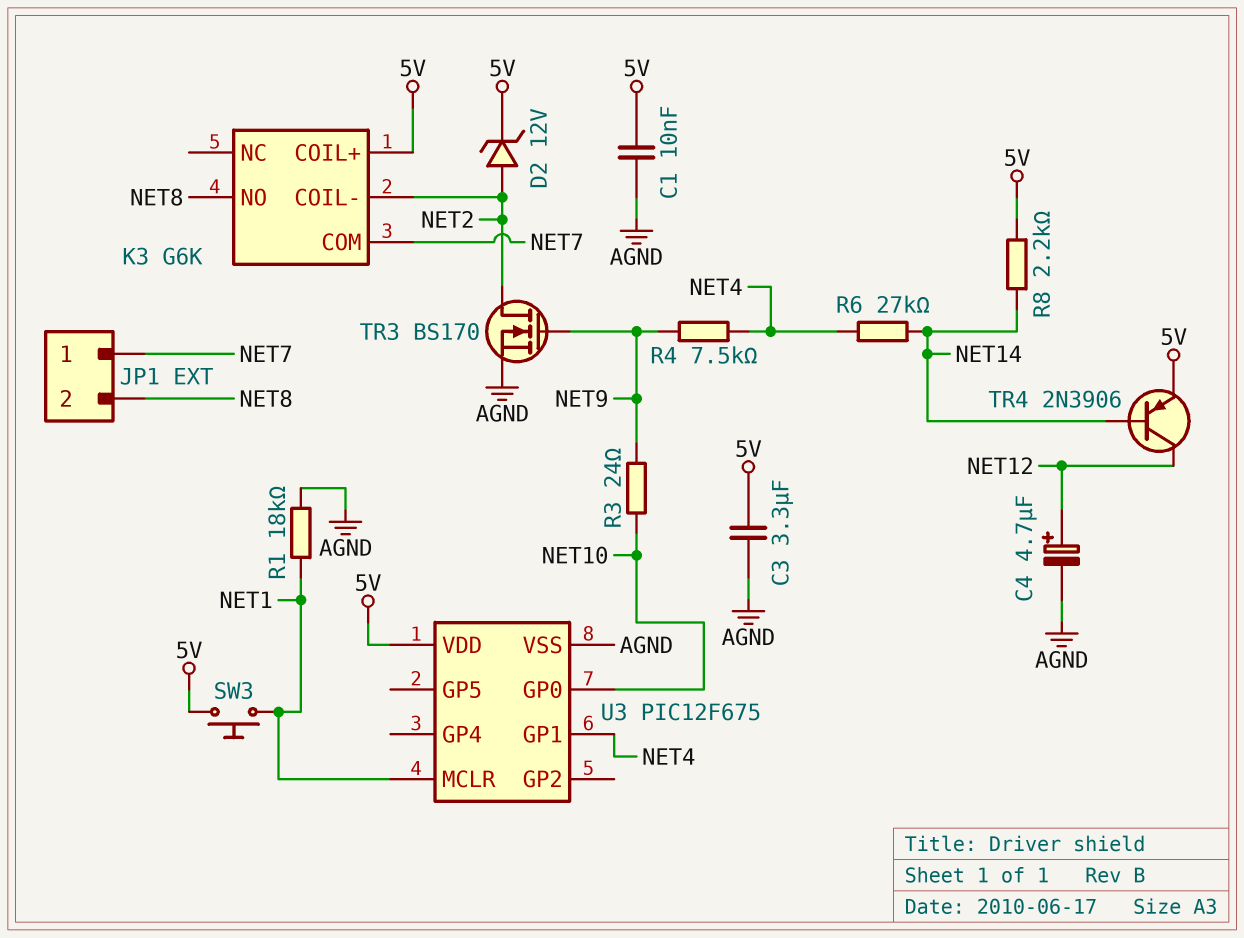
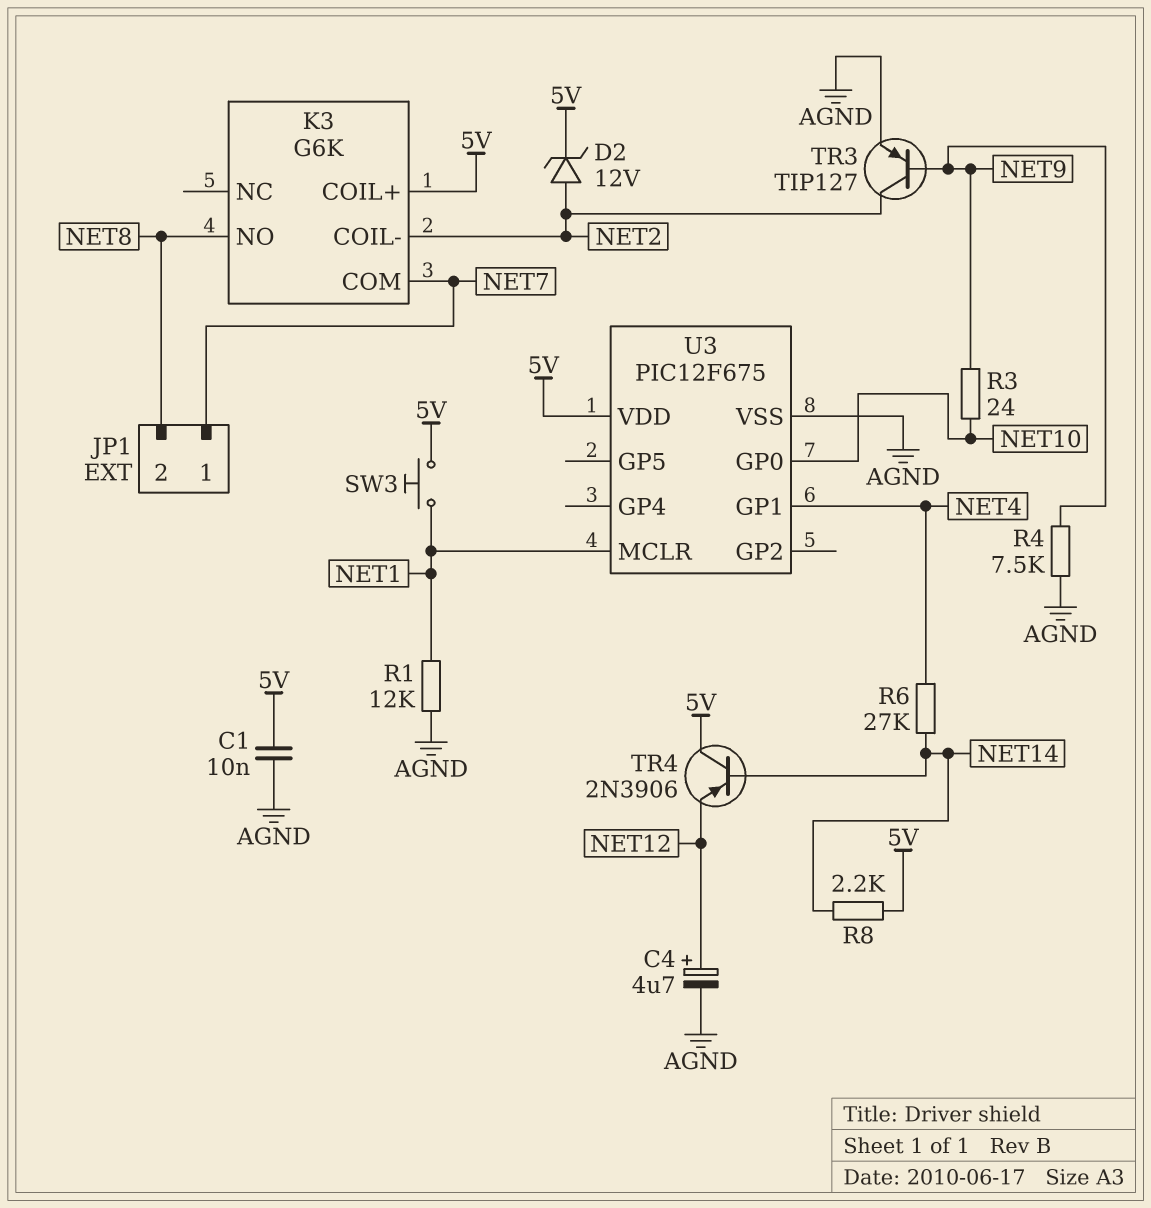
C3: 3.3uF (5V, AGND) -> none
R1: 18k (AGND, NET1) -> 12k (AGND, NET1)
R4: 7.5k (NET4, NET9) -> 7.5k (AGND, NET9)
TR3: NMOS BS170 (G NET9, D NET2, S AGND) -> PNP TIP127 (B NET9, C NET2, E AGND)
TR4: PNP 2N3906 (B NET14, C NET12, E 5V) -> PNP 2N3906 (B NET14, C 5V, E NET12)

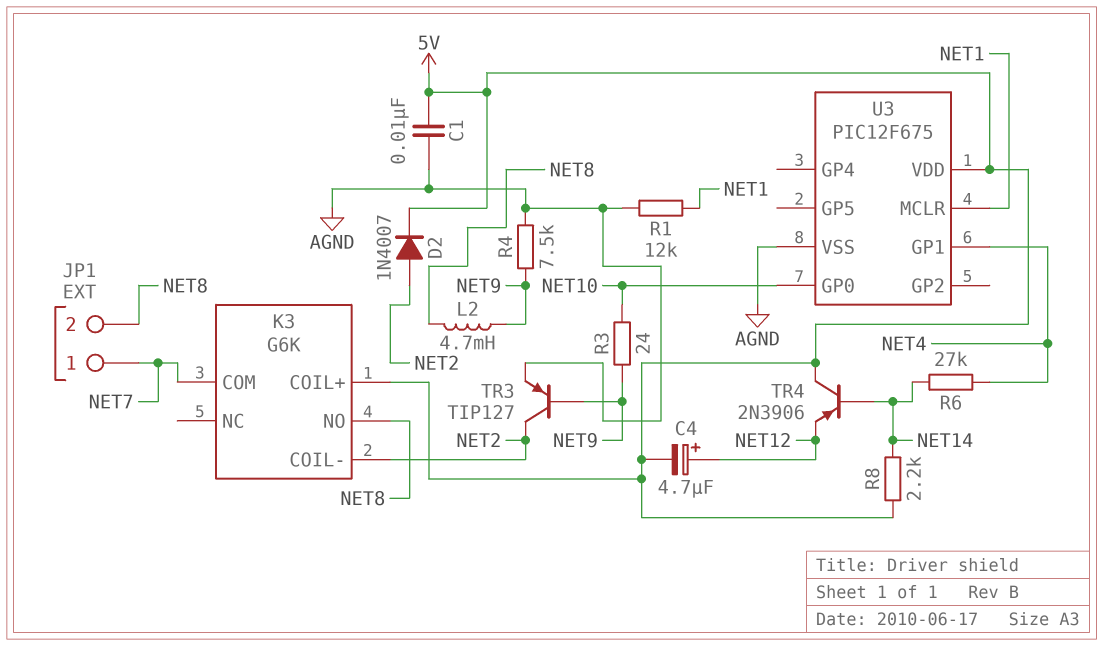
C4: 4.7uF (plus NET12, minus AGND) -> 4.7uF (plus NET12, minus 5V)
D2: zener 12V (A NET2, K 5V) -> diode 1N4007 (A NET2, K 5V)
L2: none -> 4.7mH (NET8, NET9)
SW3: button (5V, NET1) -> none

